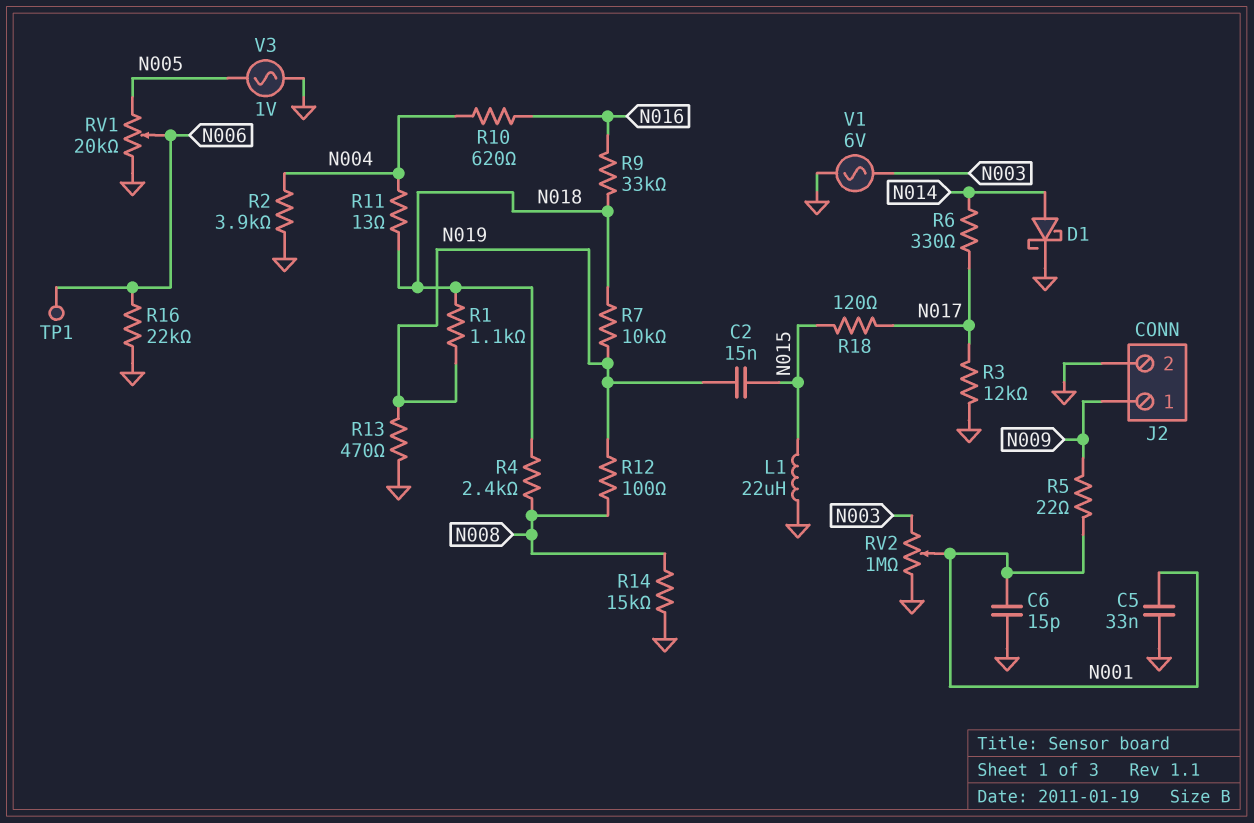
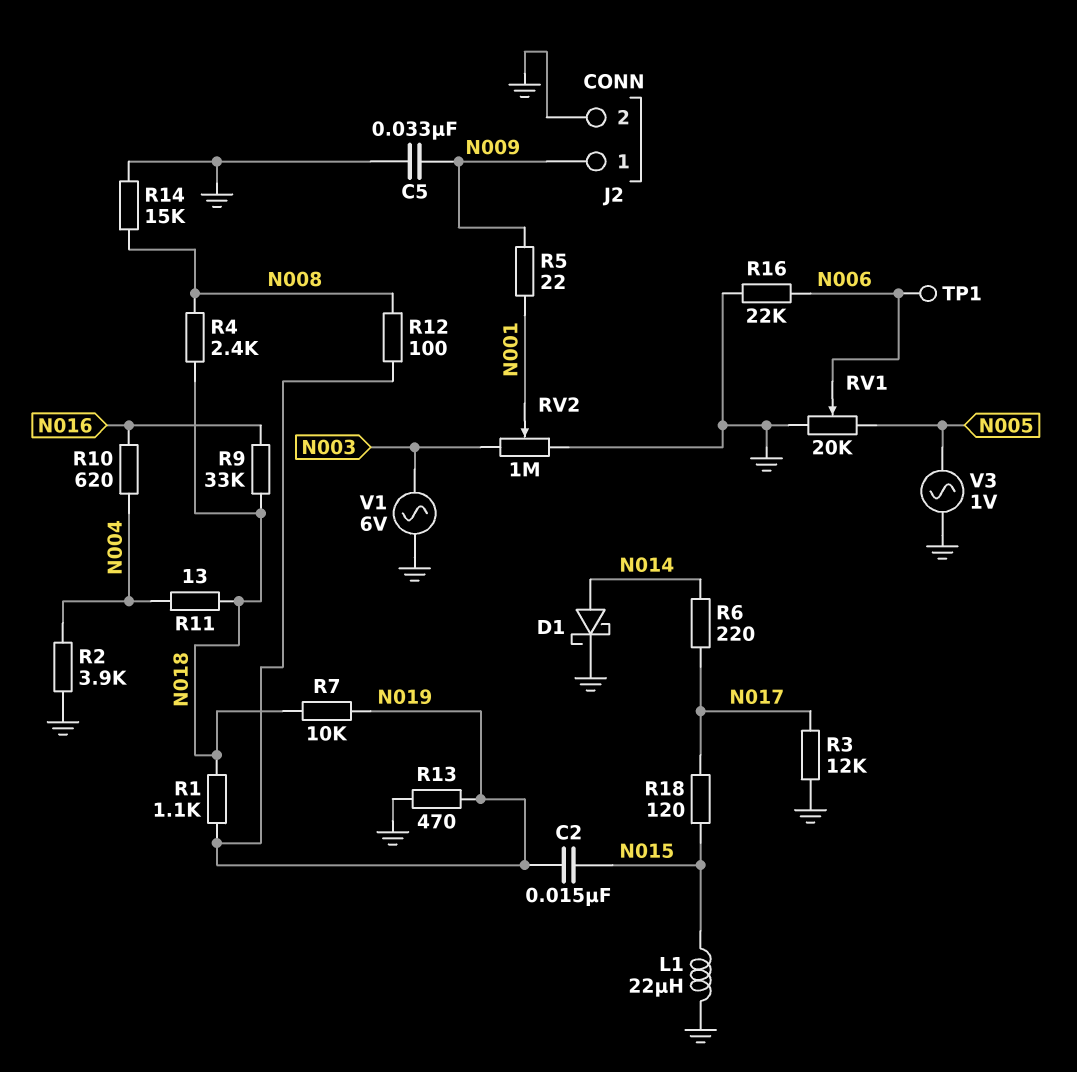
C5: 33nF (GND, N001) -> 33nF (GND, N009)
C6: 15pF (GND, N001) -> none
R6: 330 (N014, N017) -> 220 (N014, N017)

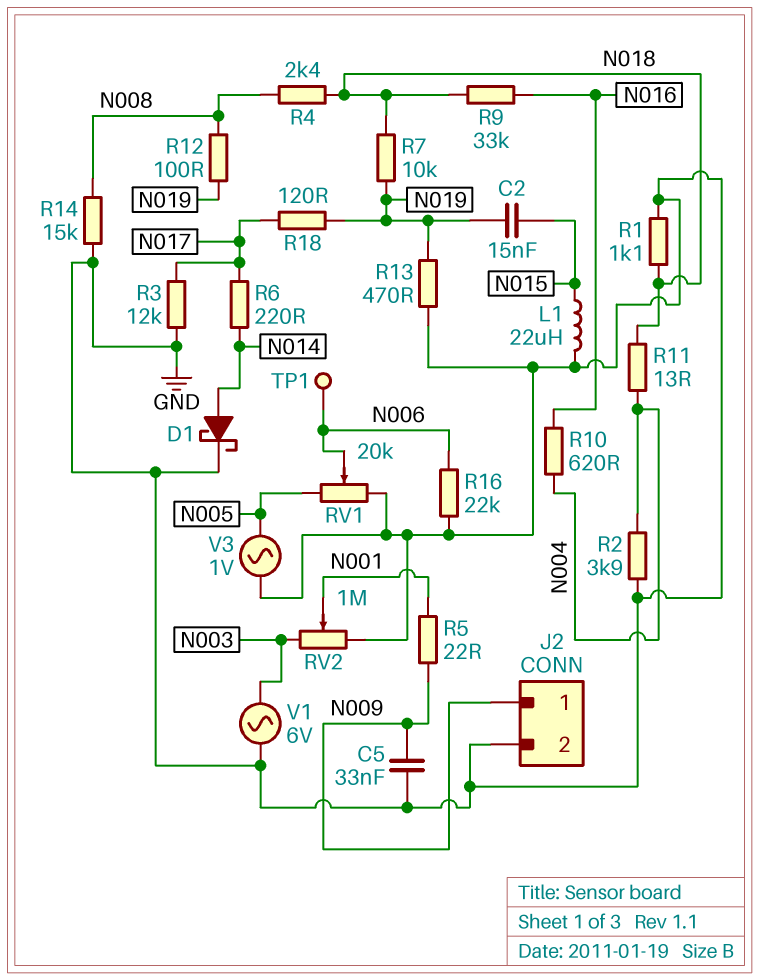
R1: 1.1k (N018, N019) -> 1.1k (GND, N018)
R18: 120 (N015, N017) -> 120 (N017, N019)

